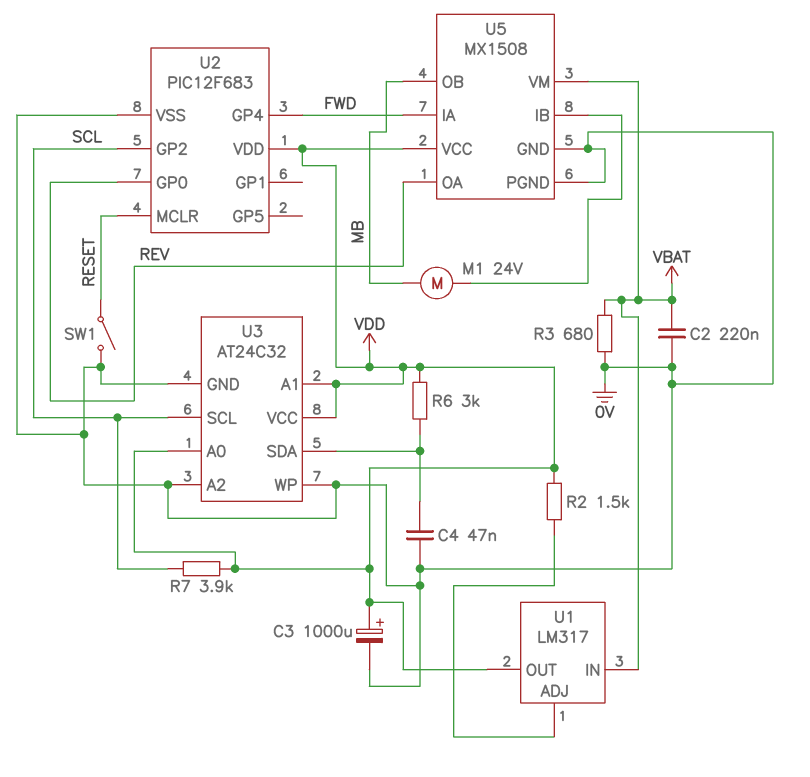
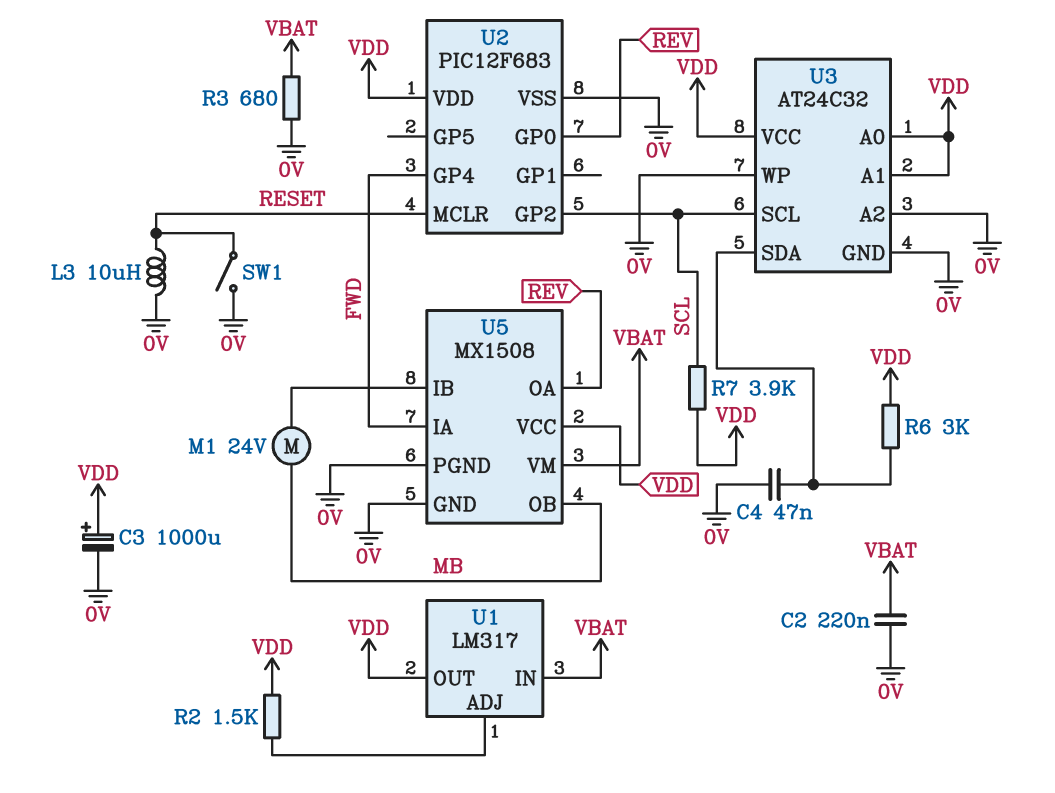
L3: none -> 10uH (0V, RESET)

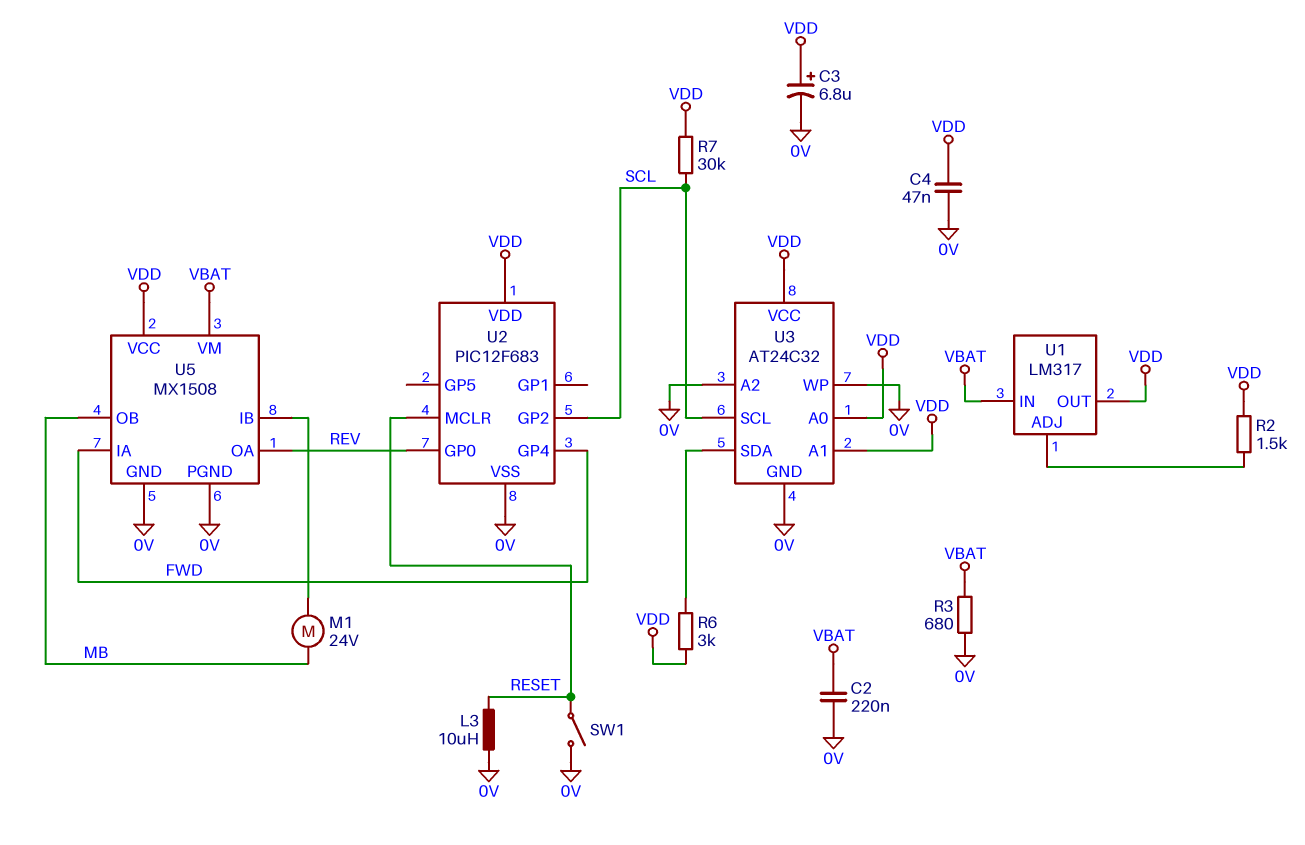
C3: 1000uF (plus VDD, minus 0V) -> 6.8uF (plus VDD, minus 0V)
C4: 47nF (0V, U3/SDA) -> 47nF (0V, VDD)
R7: 3.9k (SCL, VDD) -> 30k (SCL, VDD)

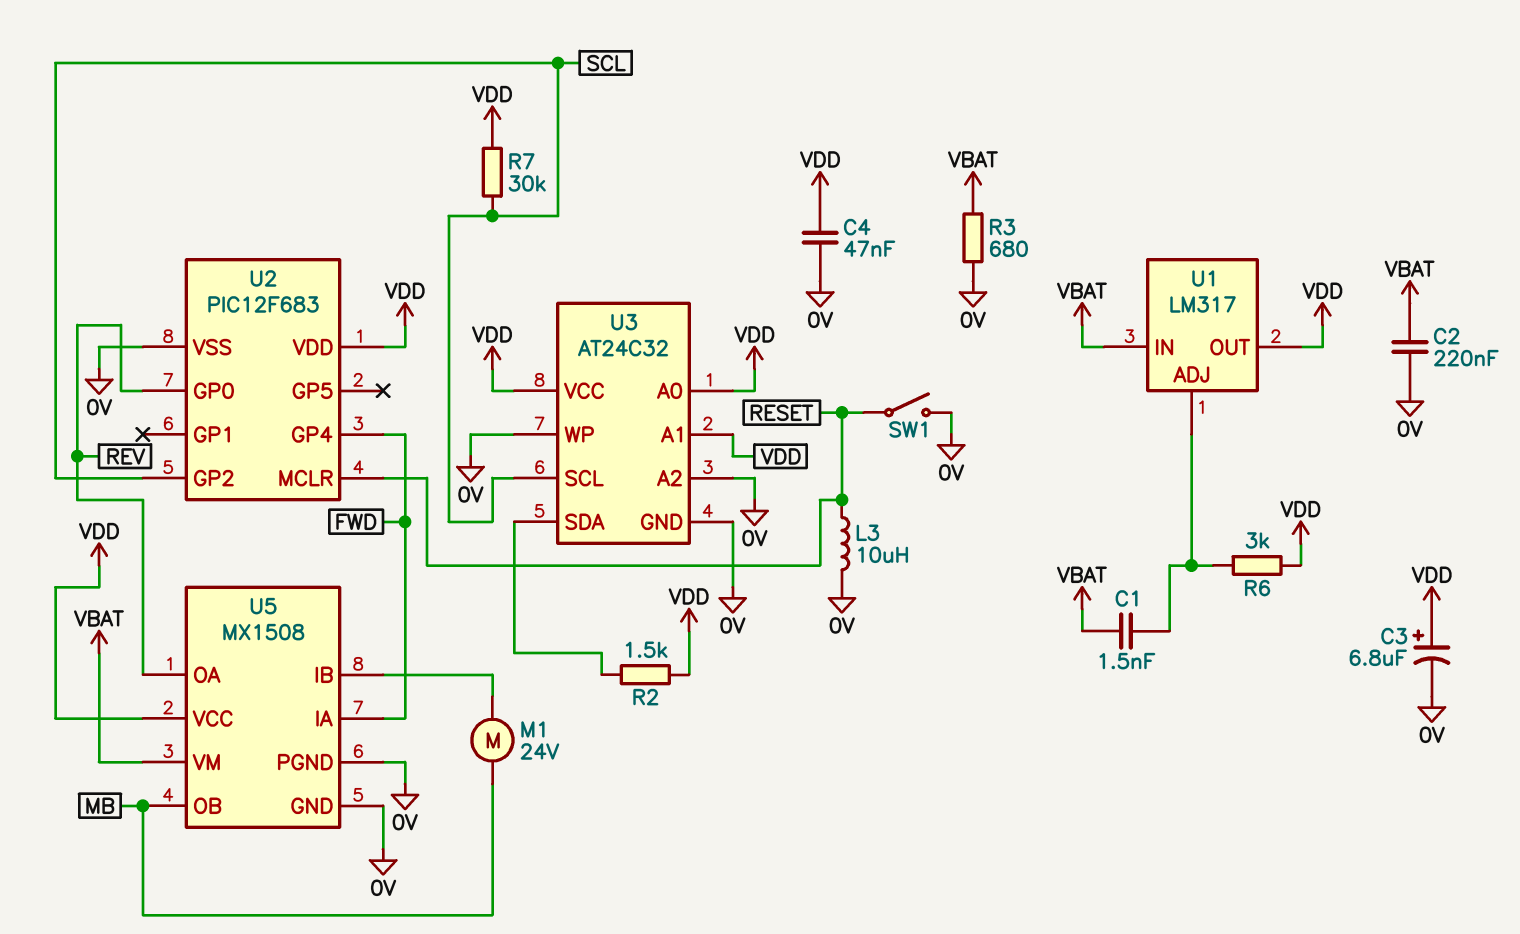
C1: none -> 1.5nF (U1/ADJ, VBAT)
R2: 1.5k (U1/ADJ, VDD) -> 1.5k (U3/SDA, VDD)
R6: 3k (U3/SDA, VDD) -> 3k (U1/ADJ, VDD)

